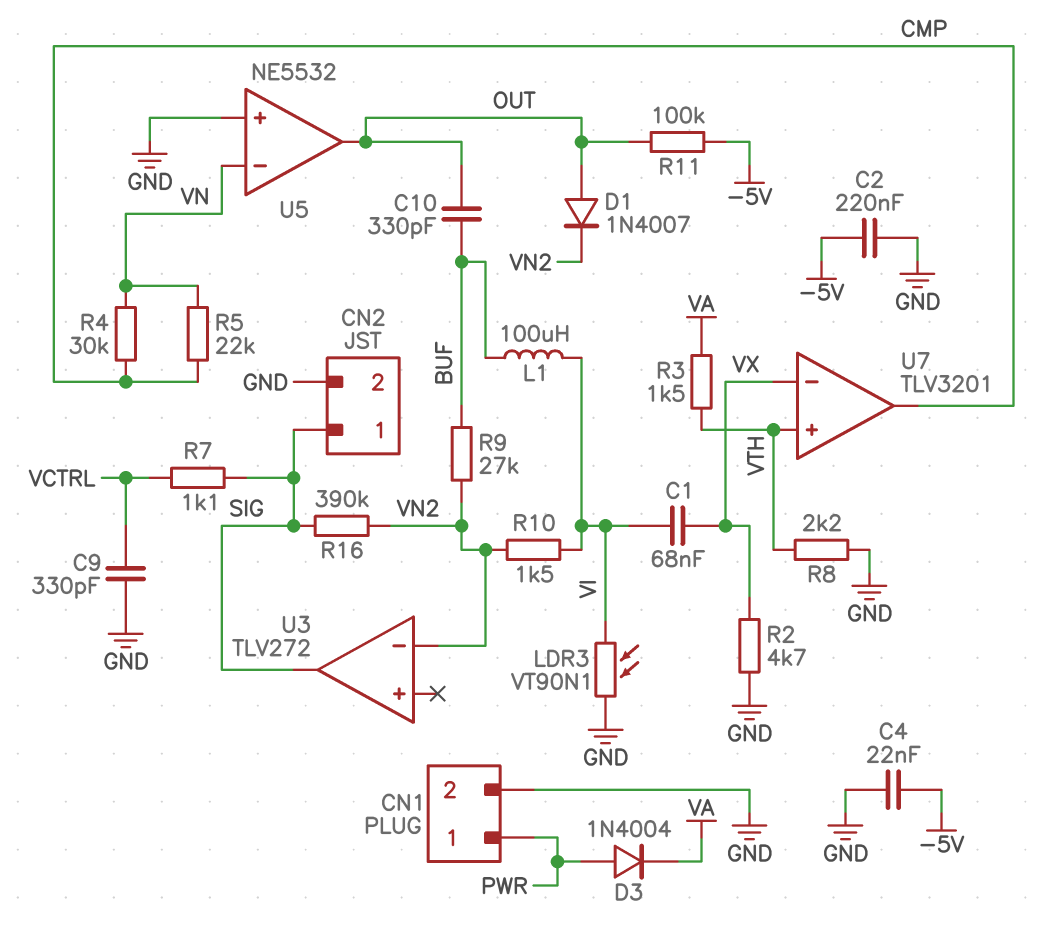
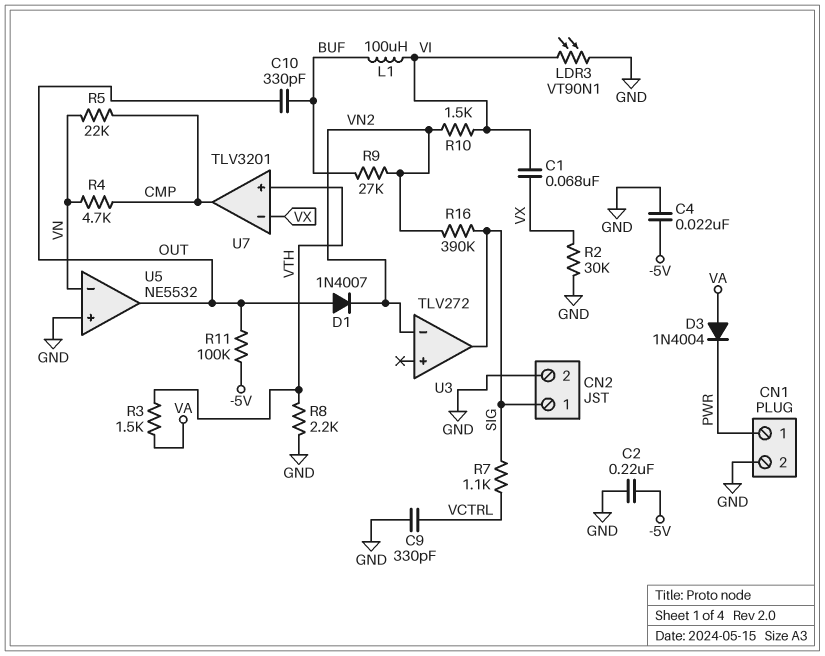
D3: diode 1N4004 (A PWR, K VA) -> diode 1N4004 (A VA, K PWR)
R2: 4.7k (GND, VX) -> 30k (GND, VX)
R4: 30k (CMP, VN) -> 4.7k (CMP, VN)

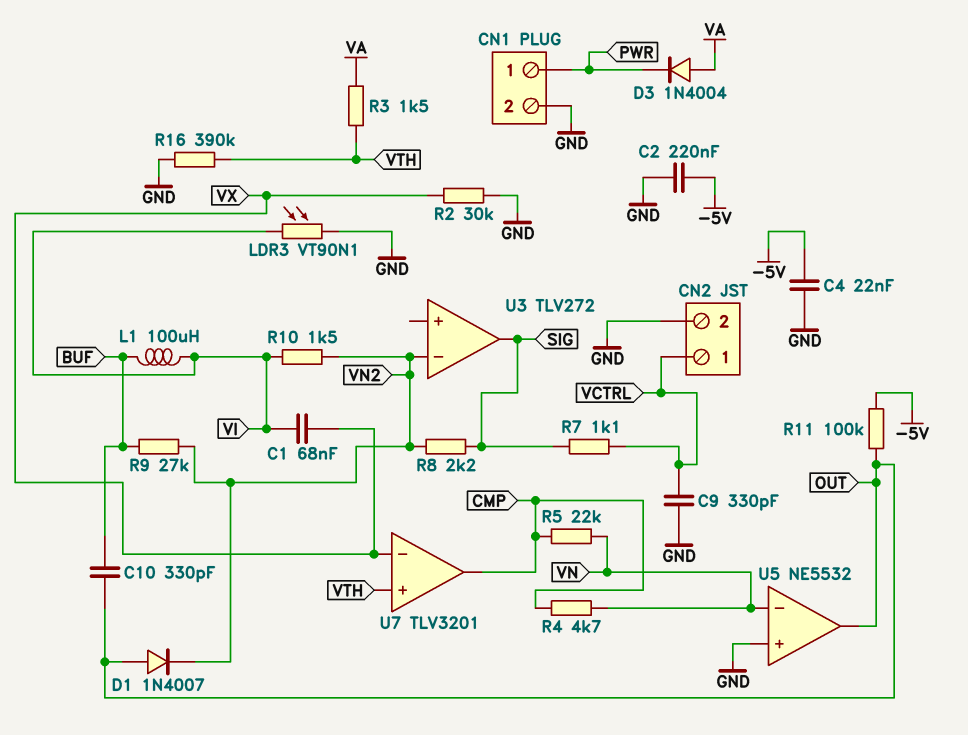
CN2 pin 1: SIG -> VCTRL
R8: 2.2k (GND, VTH) -> 2.2k (SIG, VN2)
R16: 390k (SIG, VN2) -> 390k (GND, VTH)

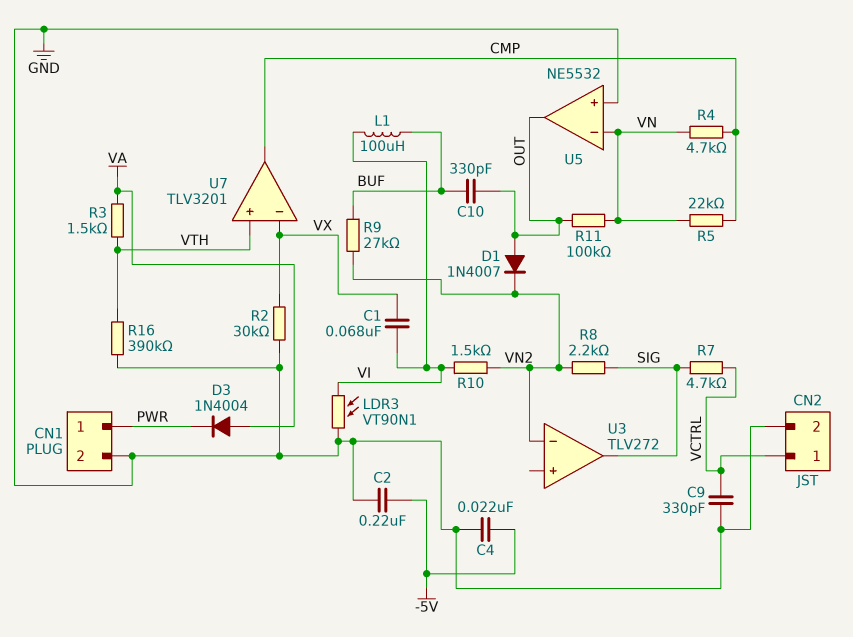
R7: 1.1k (SIG, VCTRL) -> 4.7k (SIG, VCTRL)
R11: 100k (-5V, OUT) -> 100k (OUT, VN)

